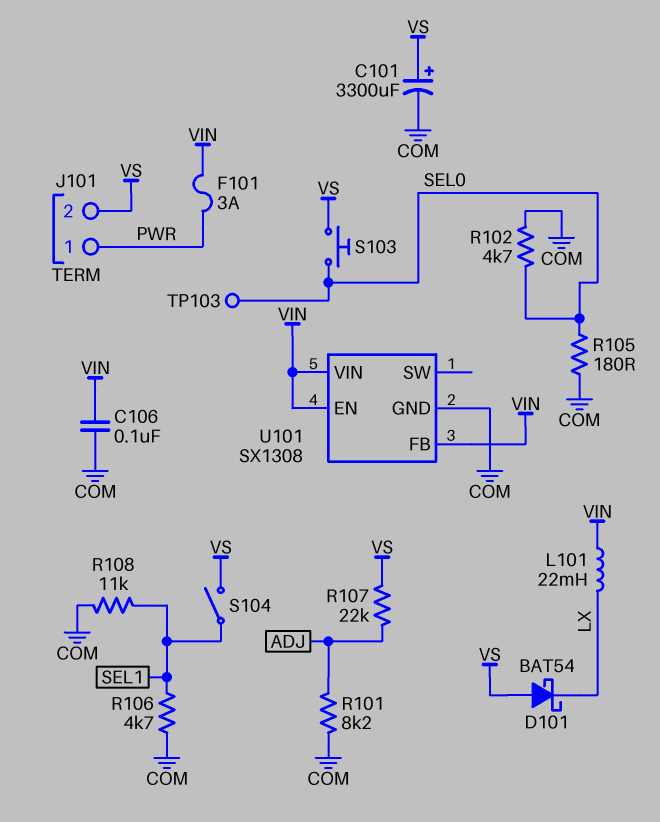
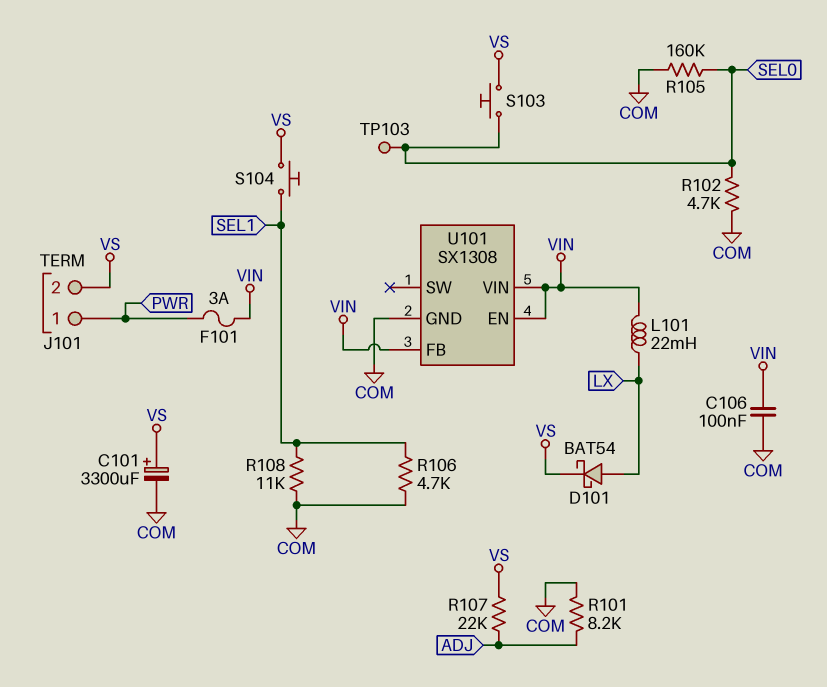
D101: schottky BAT54 (A VS, K LX) -> schottky BAT54 (A LX, K VS)
R105: 180 (COM, SEL0) -> 160k (COM, SEL0)
S104: switch (SEL1, VS) -> button (SEL1, VS)

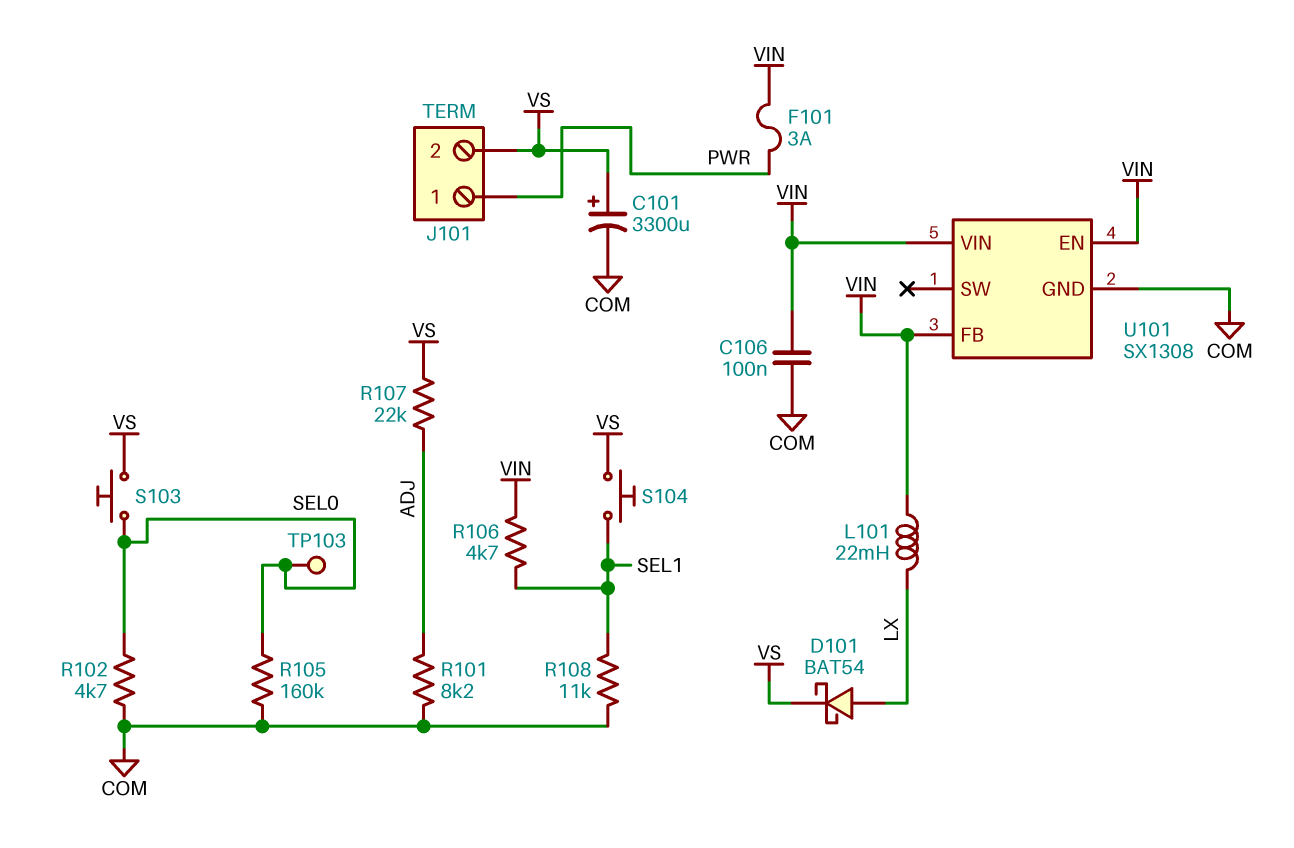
R106: 4.7k (COM, SEL1) -> 4.7k (SEL1, VIN)

